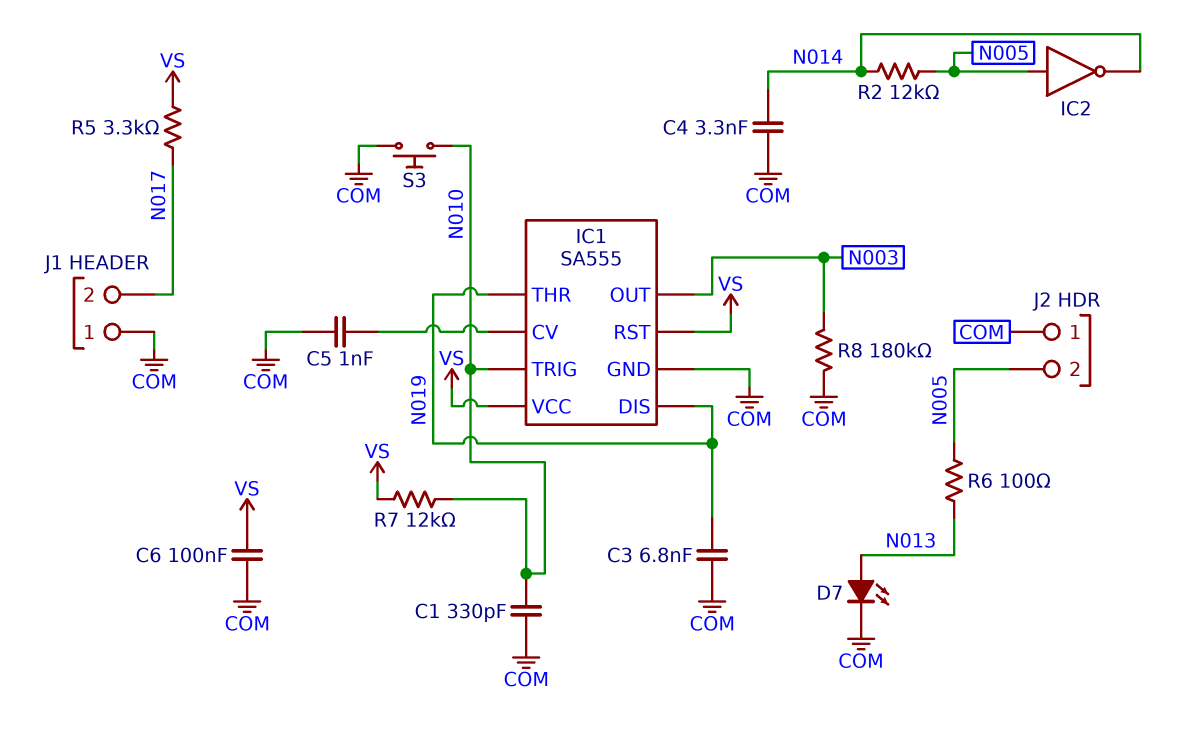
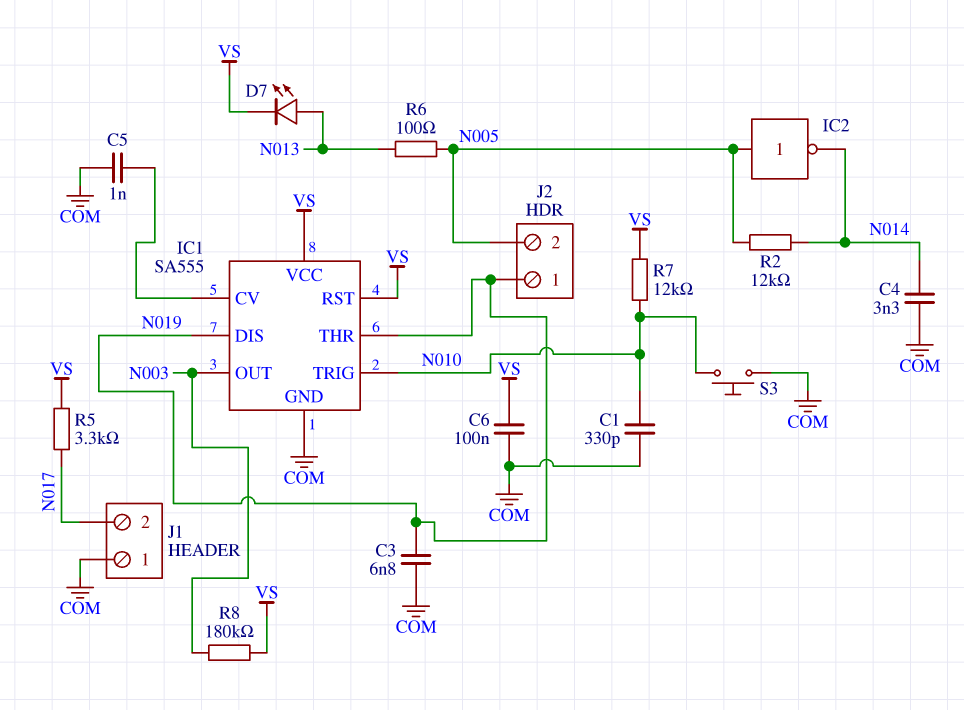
D7: LED (A N013, K COM) -> LED (A N013, K VS)
J2 pin 1: COM -> N019
R8: 180k (COM, N003) -> 180k (N003, VS)

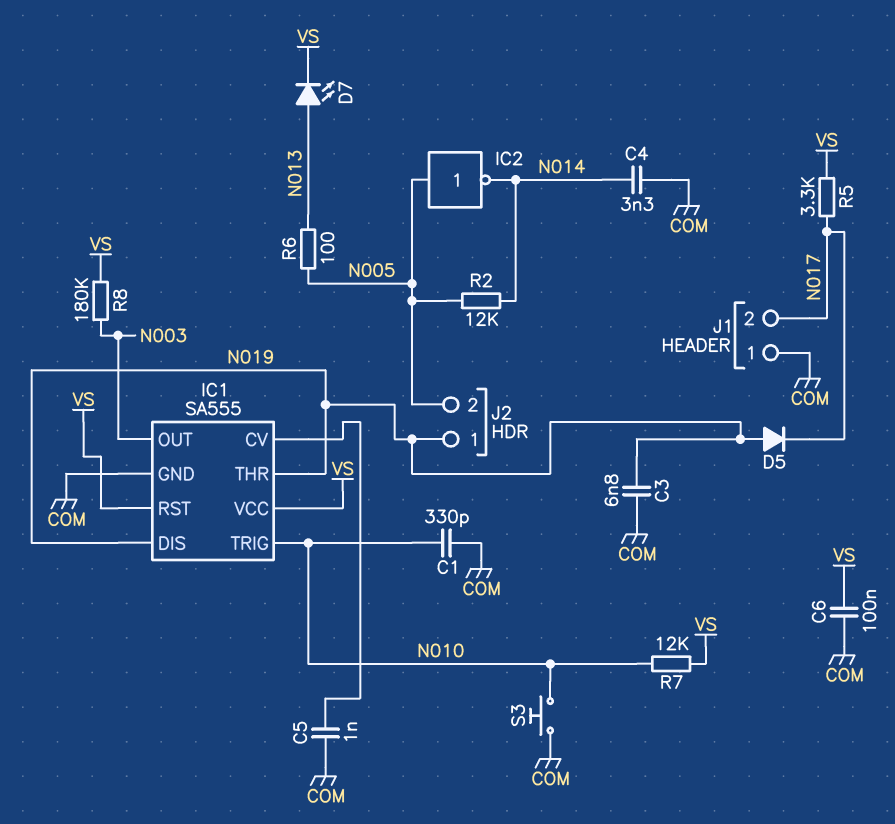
D5: none -> diode (A N019, K N017)

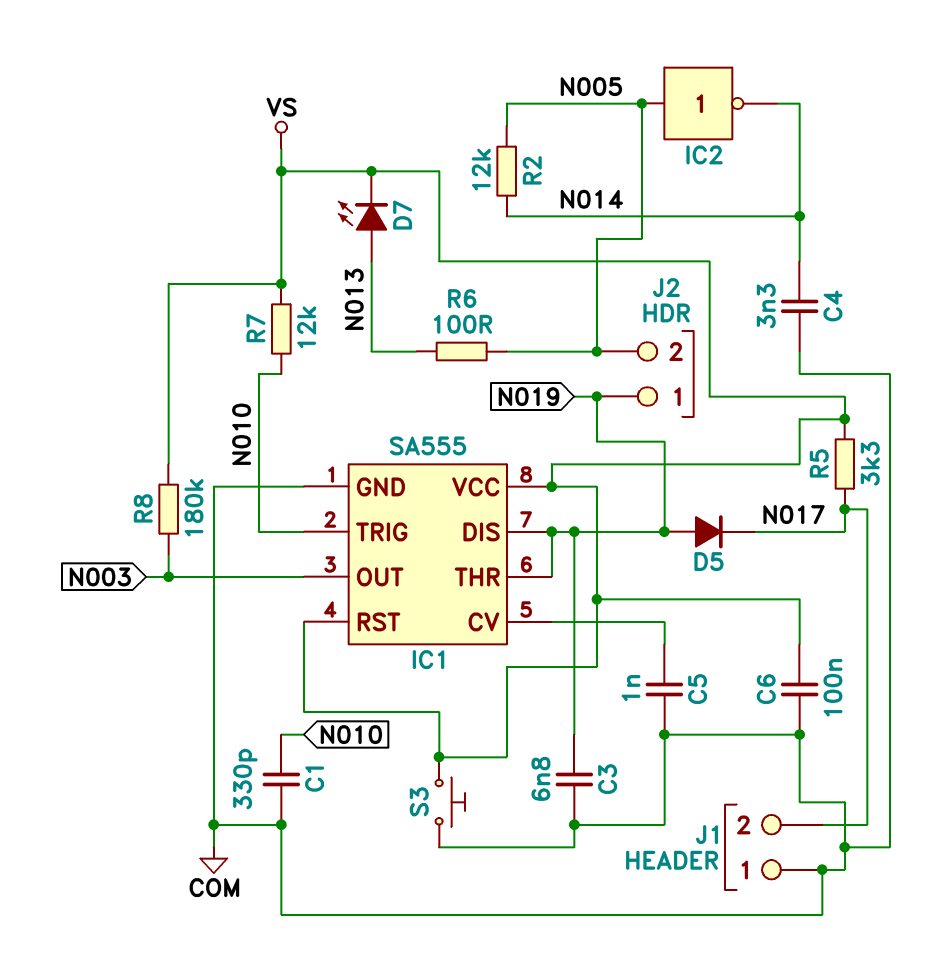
S3: button (COM, N010) -> button (COM, VS)

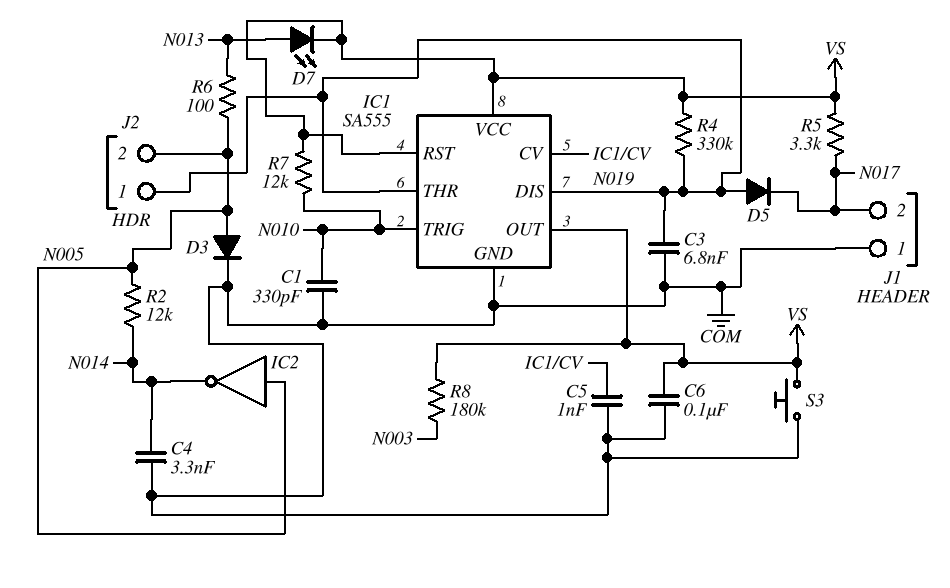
D3: none -> diode (A N005, K COM)
IC1 pin OUT: N003 -> VS
R4: none -> 330k (N019, VS)

